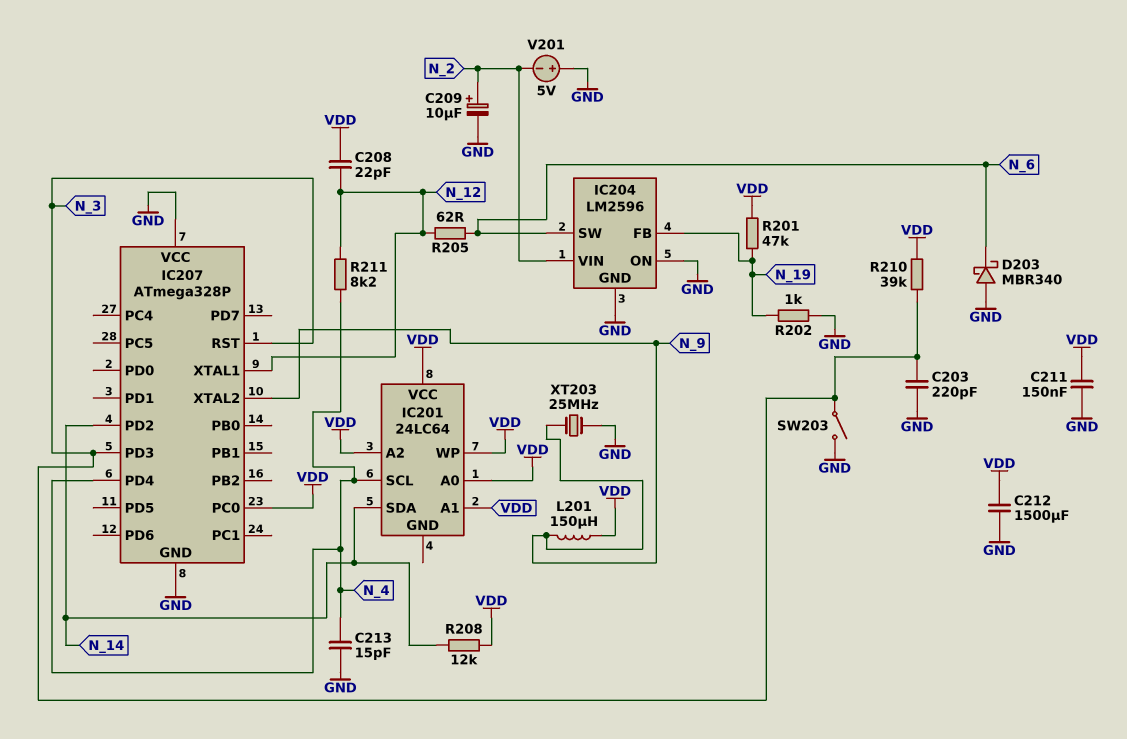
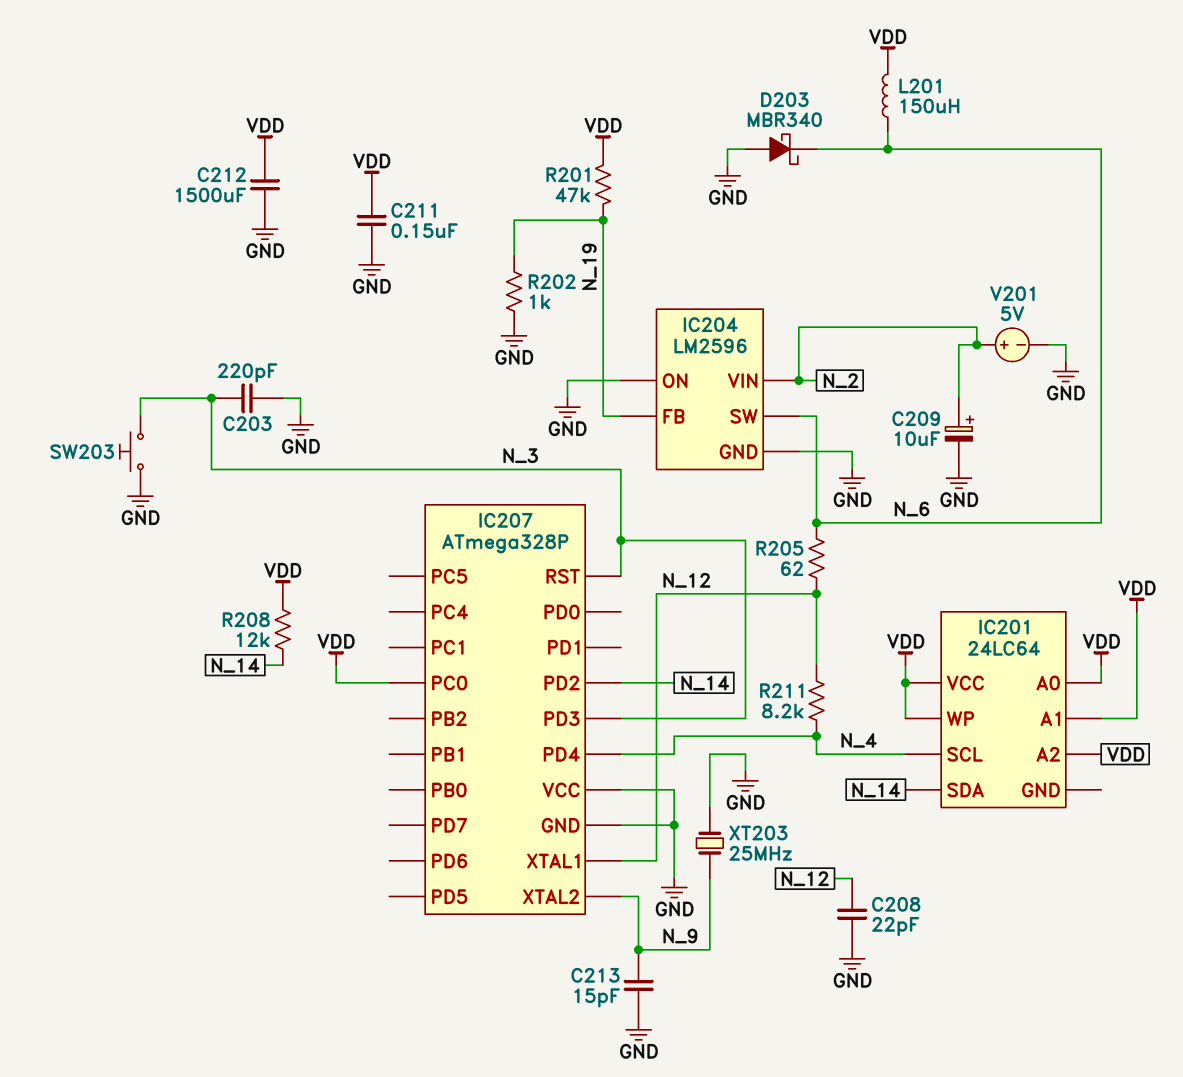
C208: 22pF (N_12, VDD) -> 22pF (GND, N_12)
C213: 15pF (GND, N_4) -> 15pF (GND, N_9)
L201: 150uH (N_9, VDD) -> 150uH (N_6, VDD)
R210: 39k (N_3, VDD) -> none
SW203: switch (GND, N_3) -> button (GND, N_3)
V201: 5V (plus GND, minus N_2) -> 5V (plus N_2, minus GND)

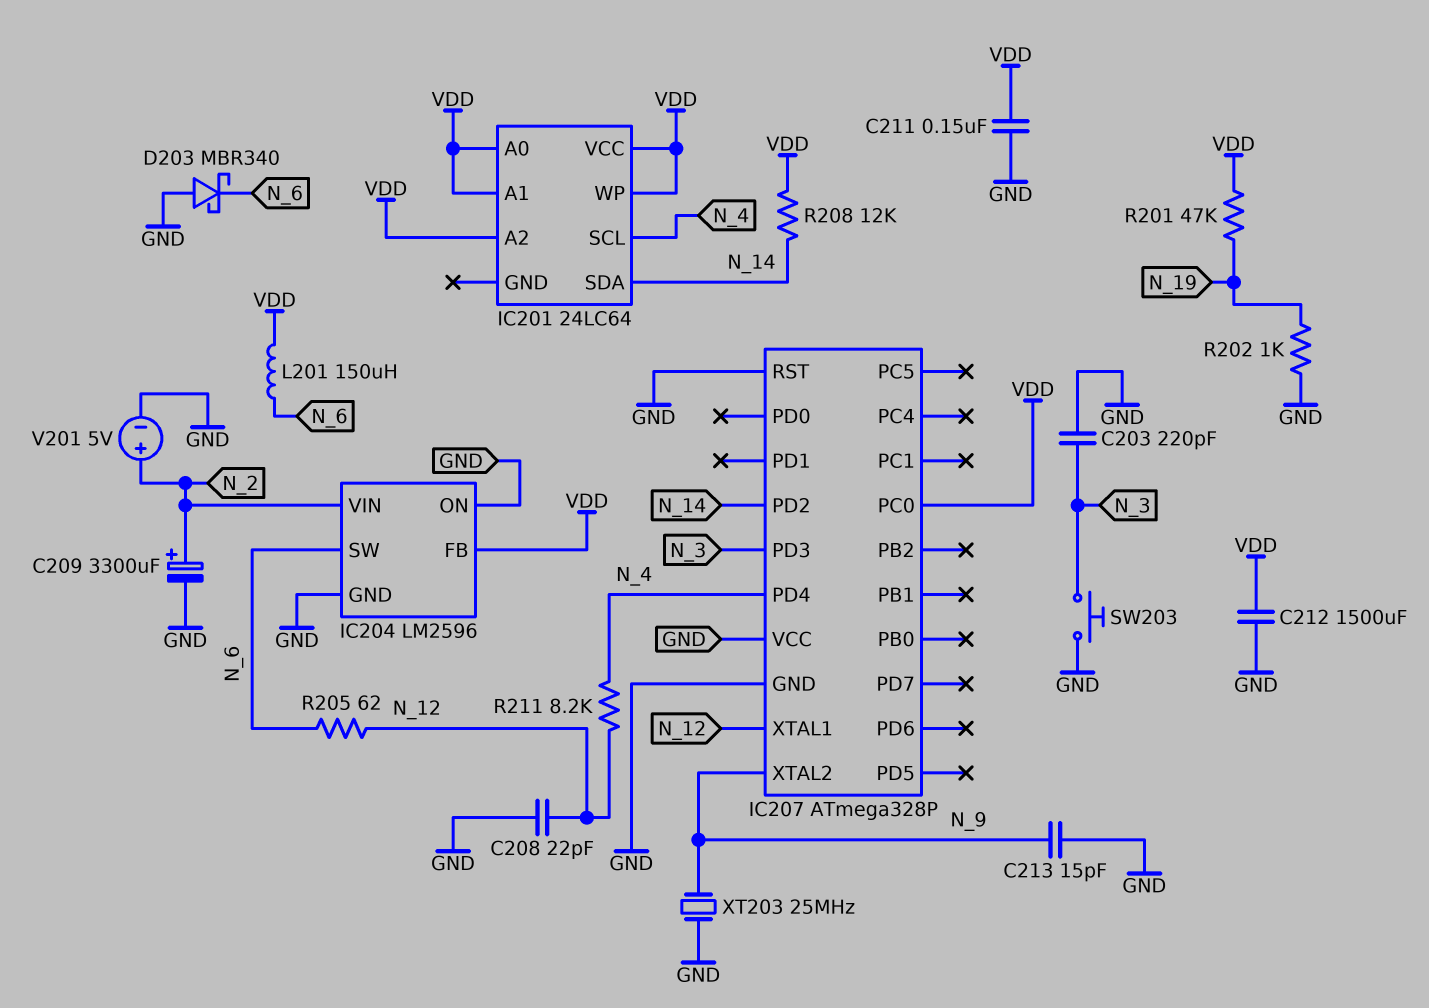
C209: 10uF (plus N_2, minus GND) -> 3300uF (plus N_2, minus GND)
IC204 pin FB: N_19 -> VDD
IC207 pin RST: N_3 -> GND

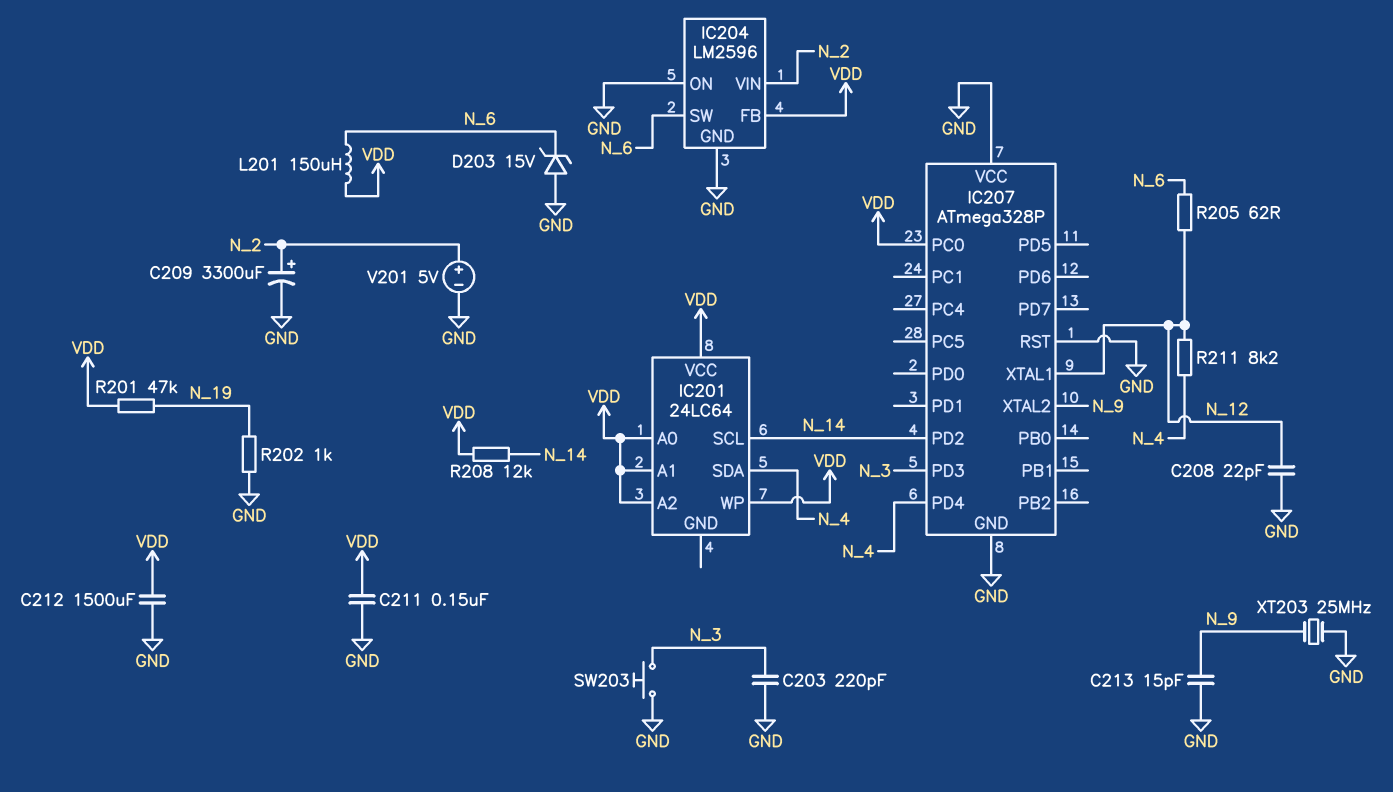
D203: schottky MBR340 (A GND, K N_6) -> zener 15V (A GND, K N_6)
IC201 pin SCL: N_4 -> N_14
IC201 pin SDA: N_14 -> N_4

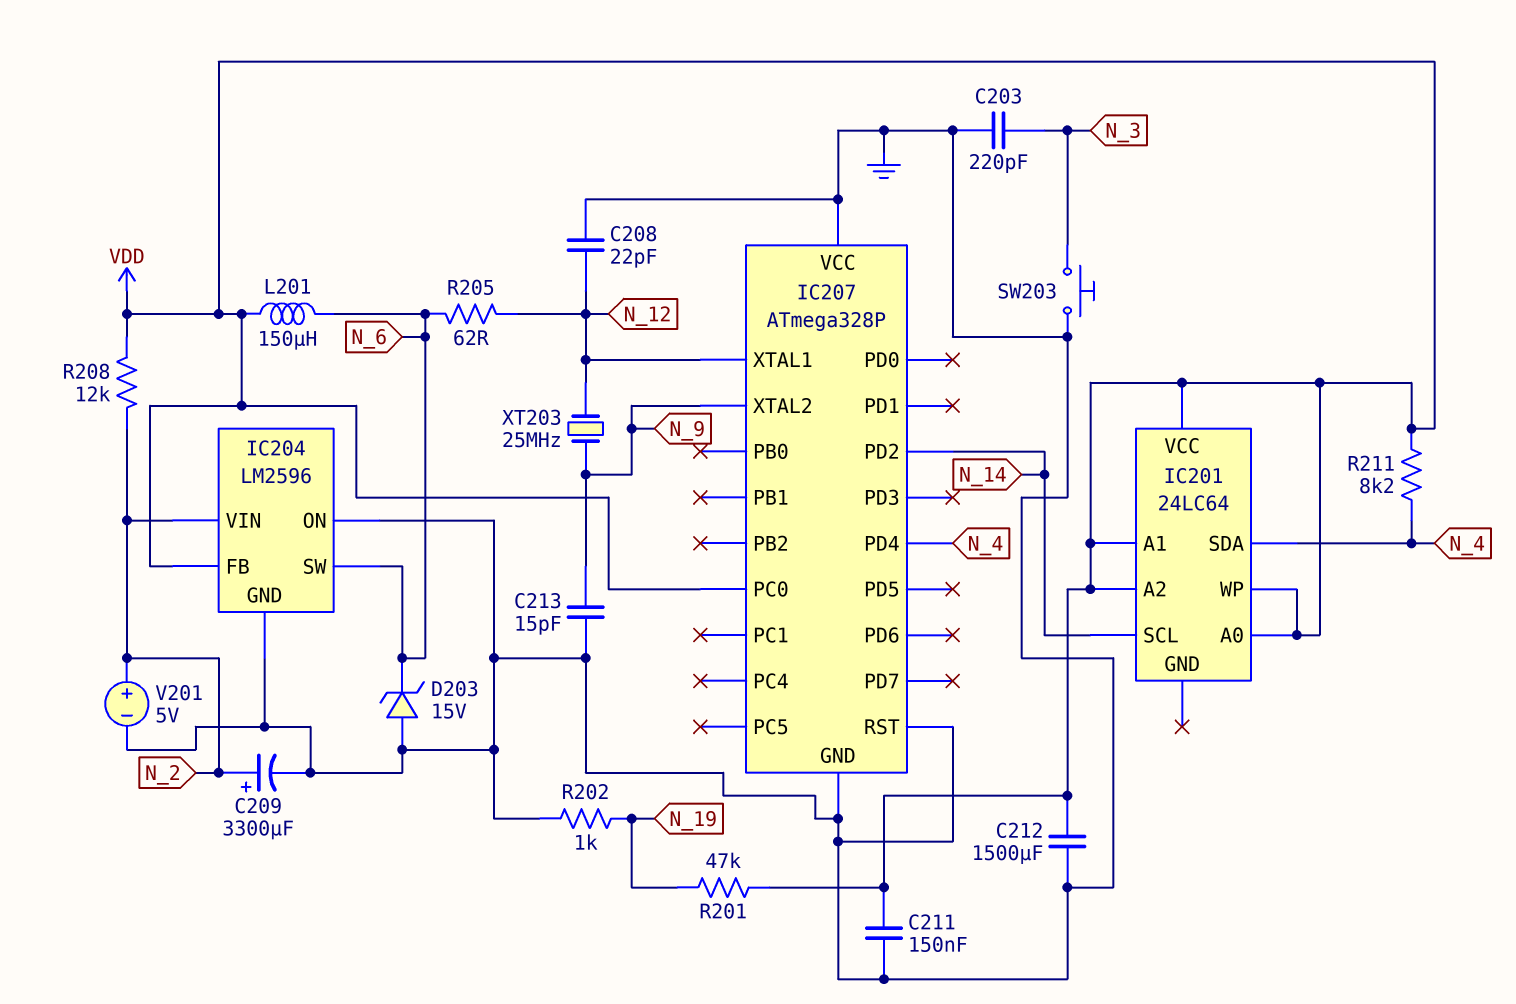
IC207 pin PD3: N_3 -> none
R208: 12k (N_14, VDD) -> 12k (N_2, VDD)
R211: 8.2k (N_4, N_12) -> 8.2k (N_4, VDD)
XT203: 25MHz (GND, N_9) -> 25MHz (N_9, N_12)

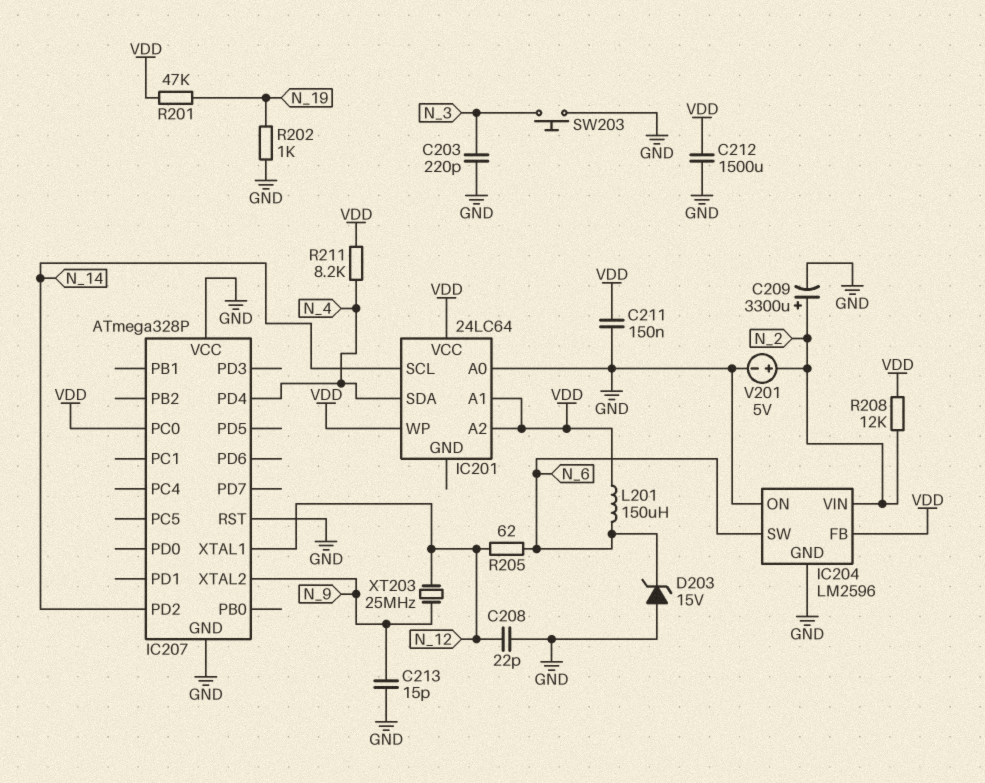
IC201 pin A0: VDD -> GND

